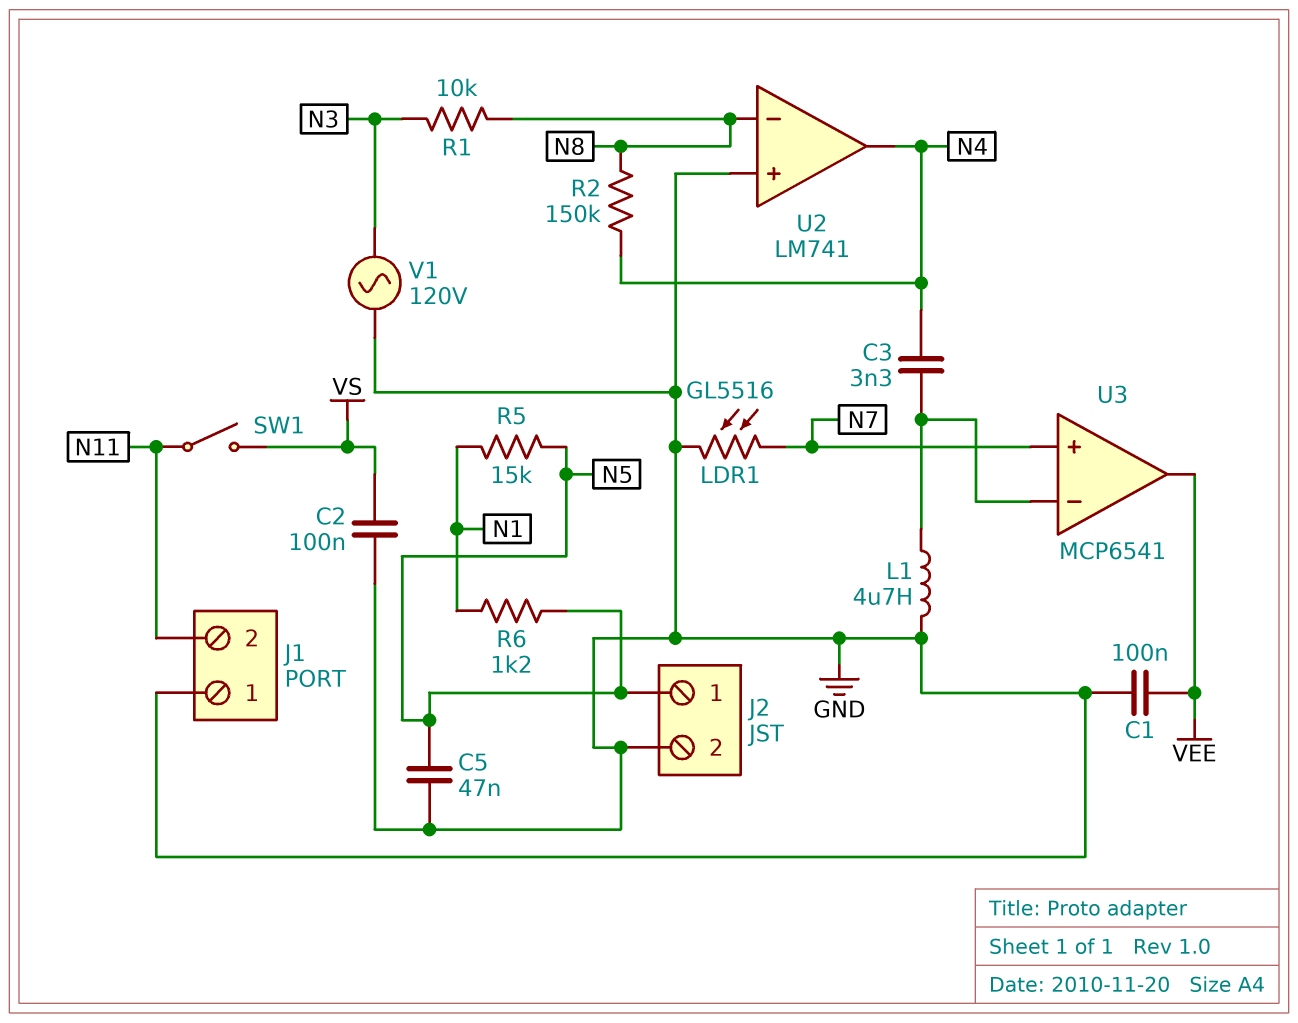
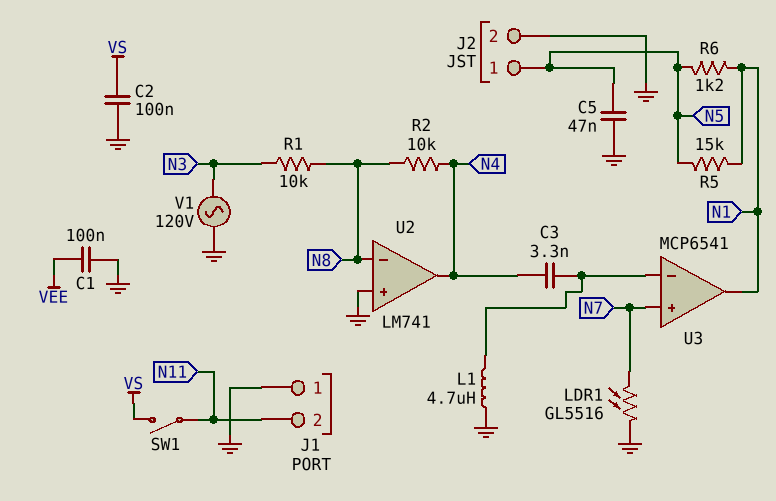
R2: 150k (N4, N8) -> 10k (N4, N8)
U3 pin out: VEE -> N1

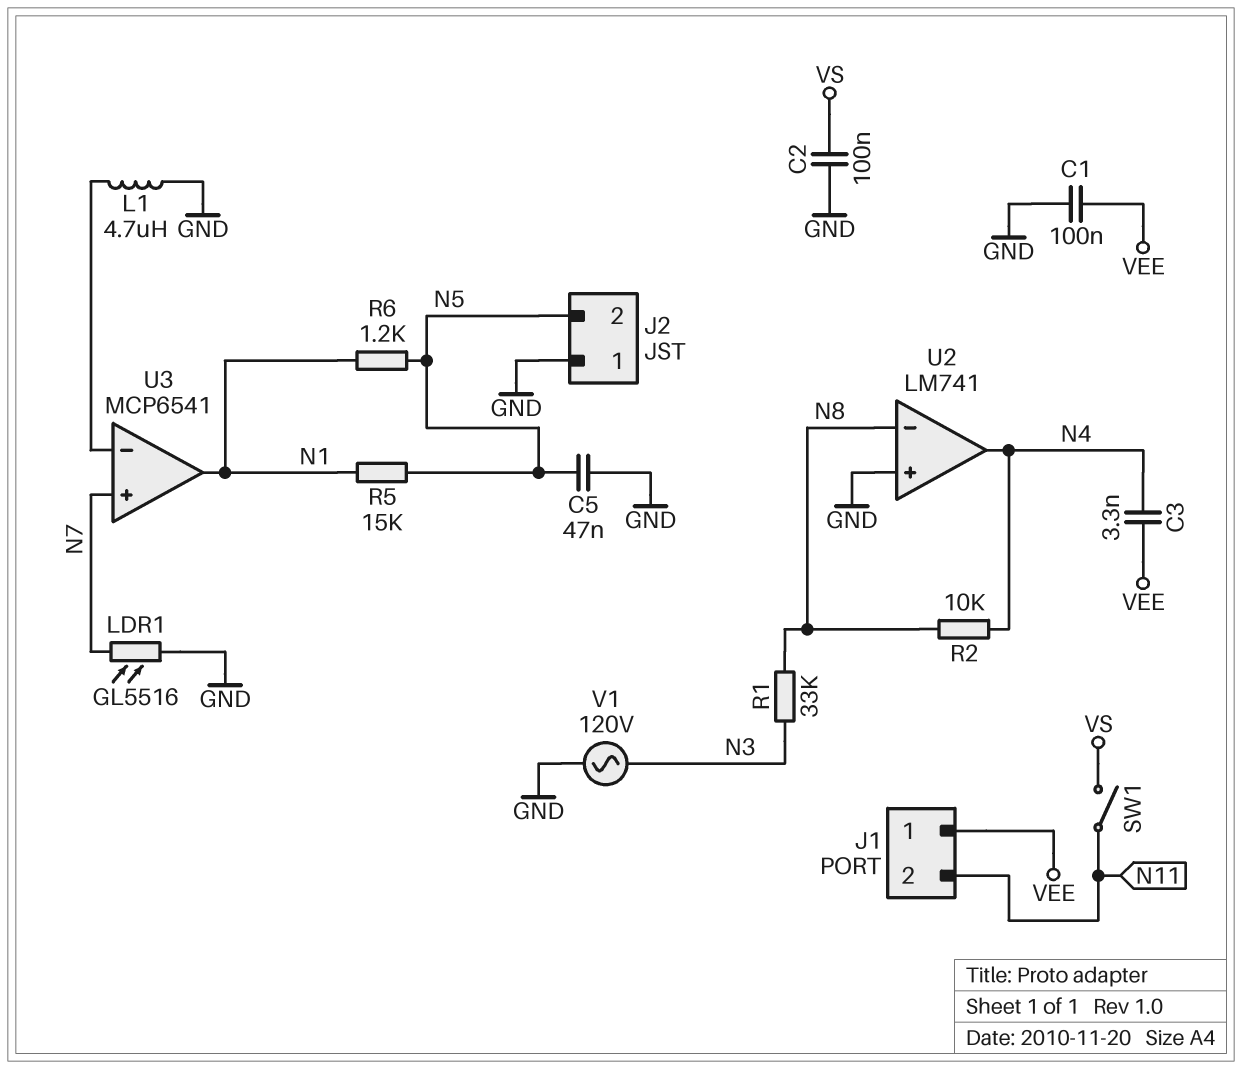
C3: 3.3nF (N4, U3/in-) -> 3.3nF (N4, VEE)
J1 pin 1: GND -> VEE
J2 pin 1: N5 -> GND
J2 pin 2: GND -> N5
R1: 10k (N3, N8) -> 33k (N3, N8)

